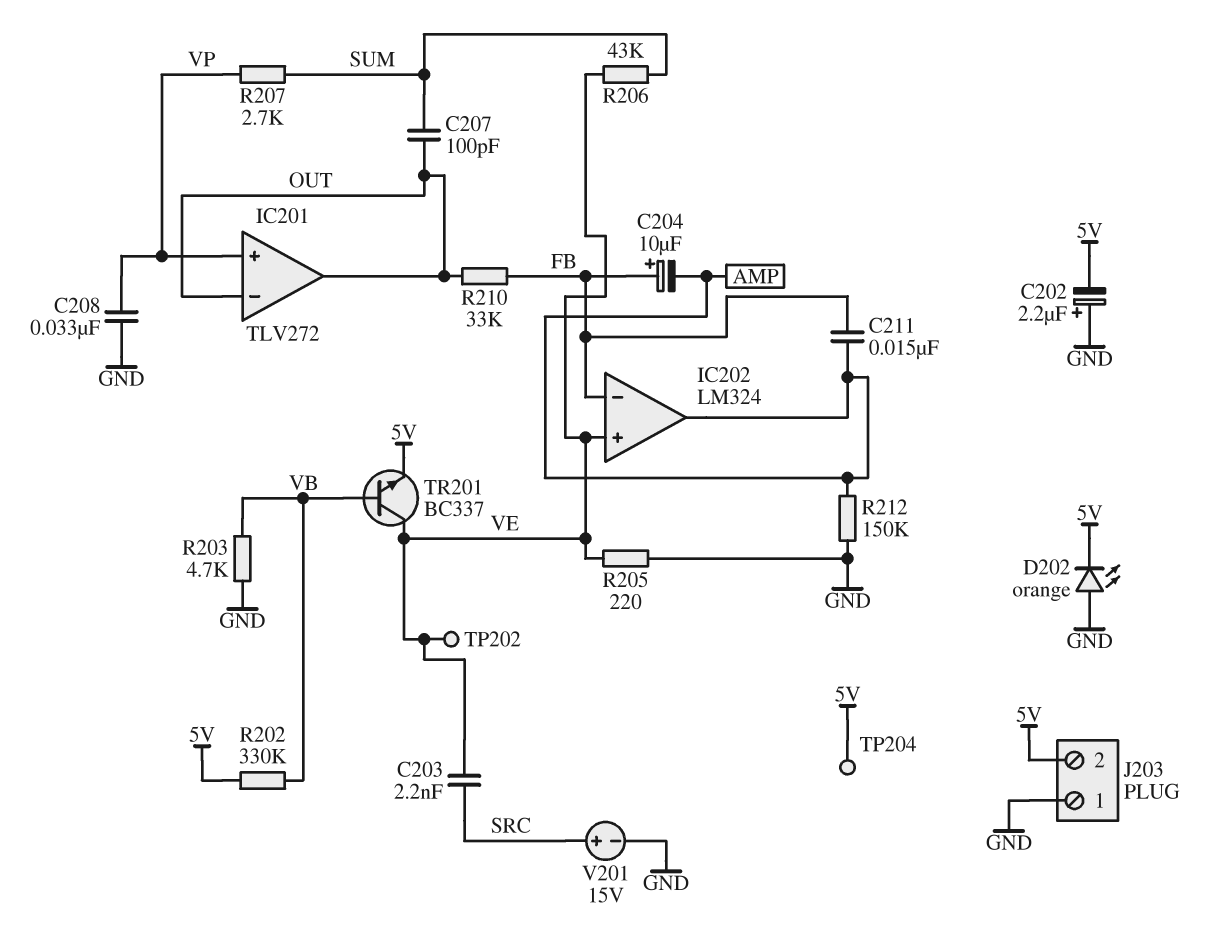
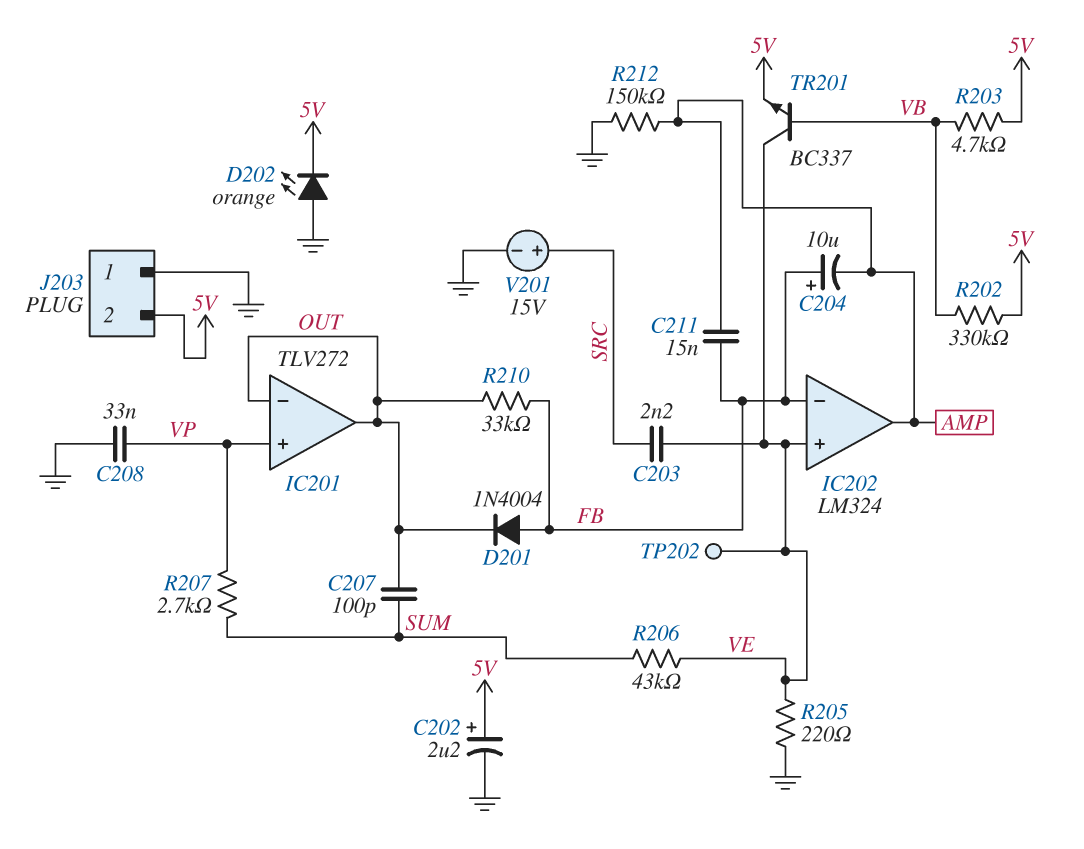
C202: 2.2uF (plus GND, minus 5V) -> 2.2uF (plus 5V, minus GND)
D201: none -> diode 1N4004 (A FB, K OUT)
R203: 4.7k (GND, VB) -> 4.7k (5V, VB)
TP204: test point (5V) -> none

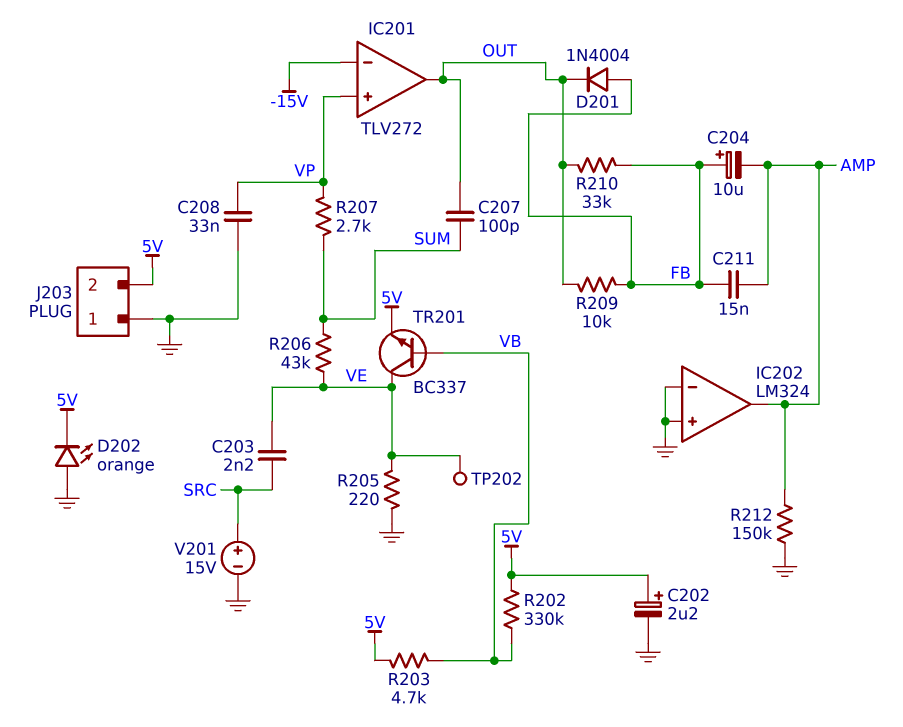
IC201 pin in-: OUT -> -15V
IC202 pin in+: VE -> GND
IC202 pin in-: FB -> GND
R209: none -> 10k (FB, OUT)

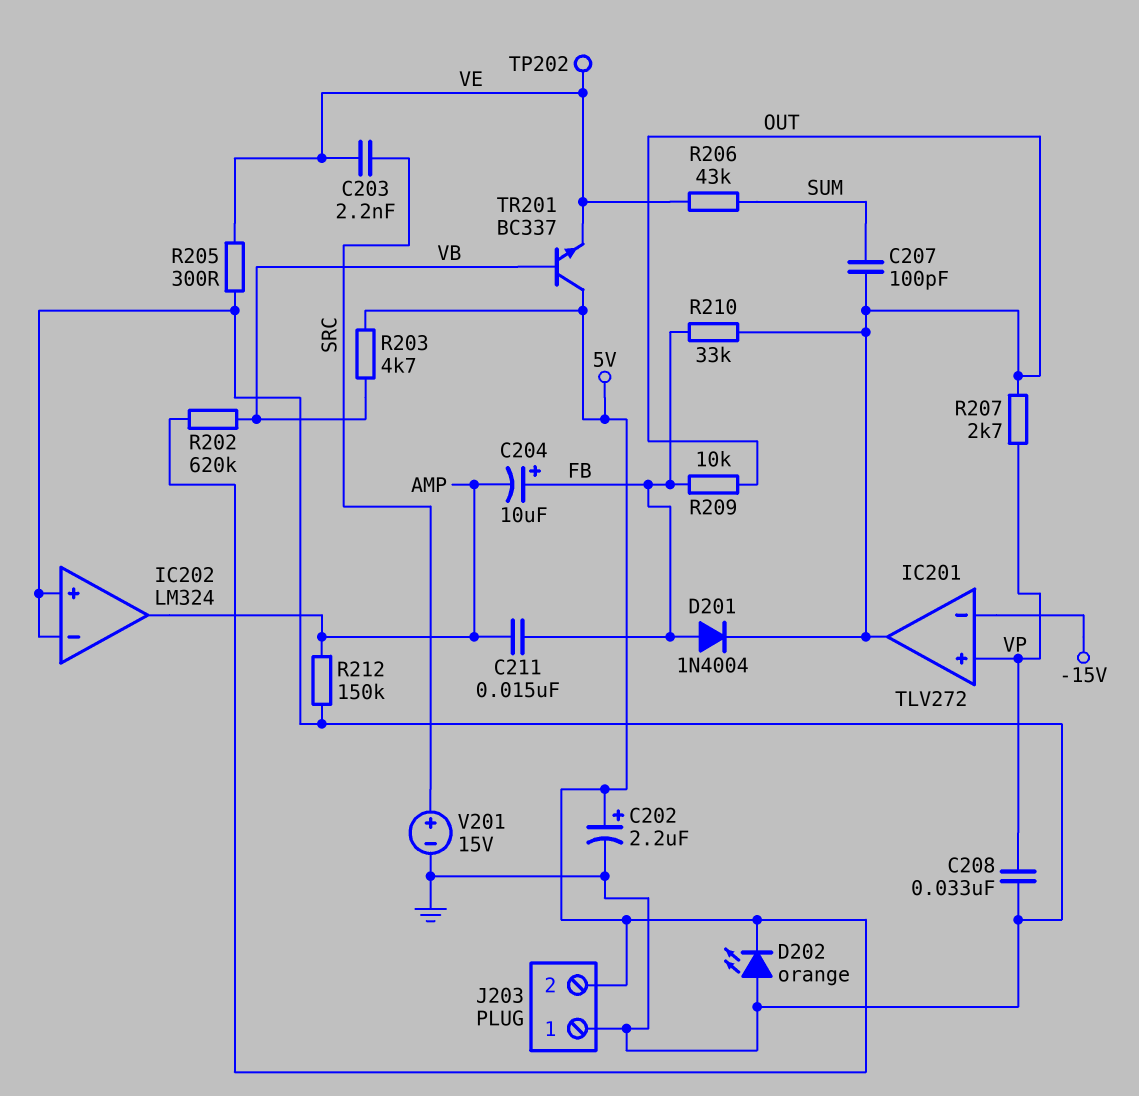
R202: 330k (5V, VB) -> 620k (5V, VB)
R205: 220 (GND, VE) -> 300 (GND, VE)
R207: 2.7k (SUM, VP) -> 2.7k (OUT, VP)
TR201: NPN BC337 (B VB, C VE, E 5V) -> NPN BC337 (B VB, C 5V, E VE)

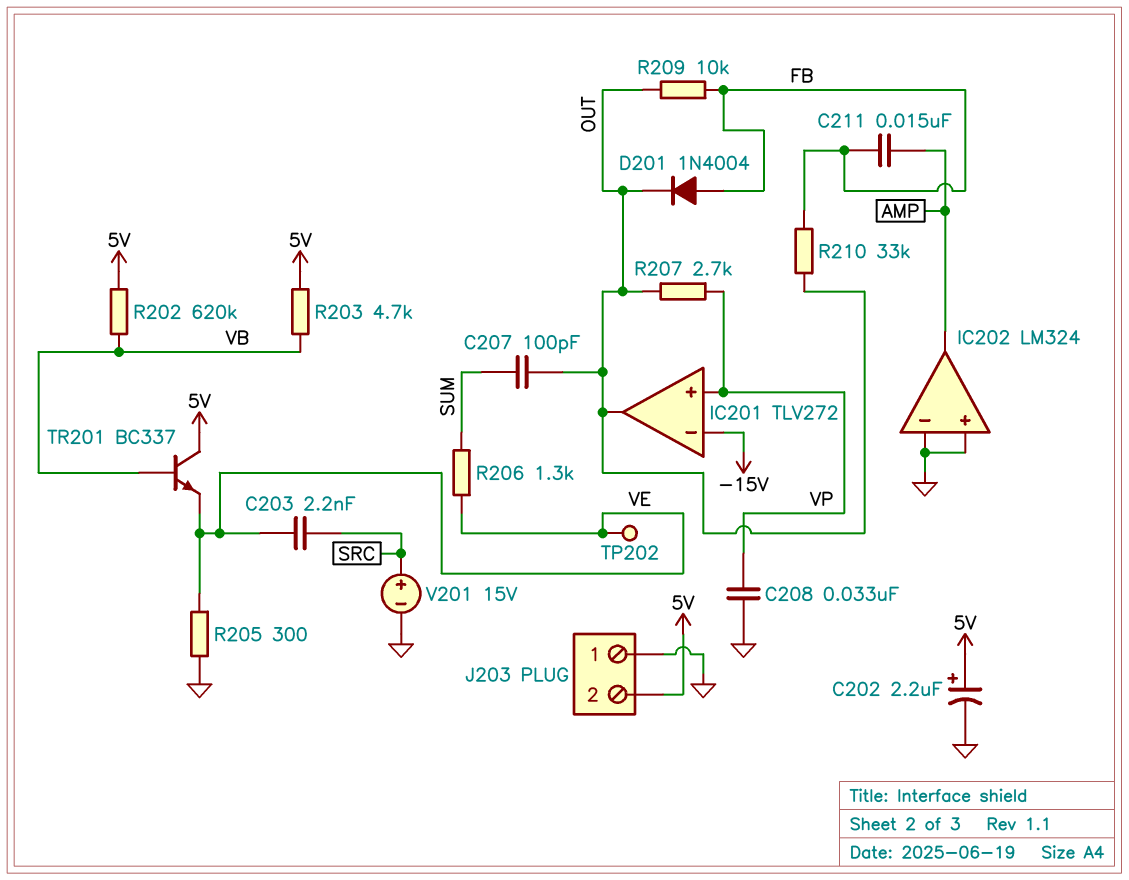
C204: 10uF (plus FB, minus AMP) -> none
D202: LED orange (A GND, K 5V) -> none
R206: 43k (SUM, VE) -> 1.3k (SUM, VE)
R212: 150k (AMP, GND) -> none

